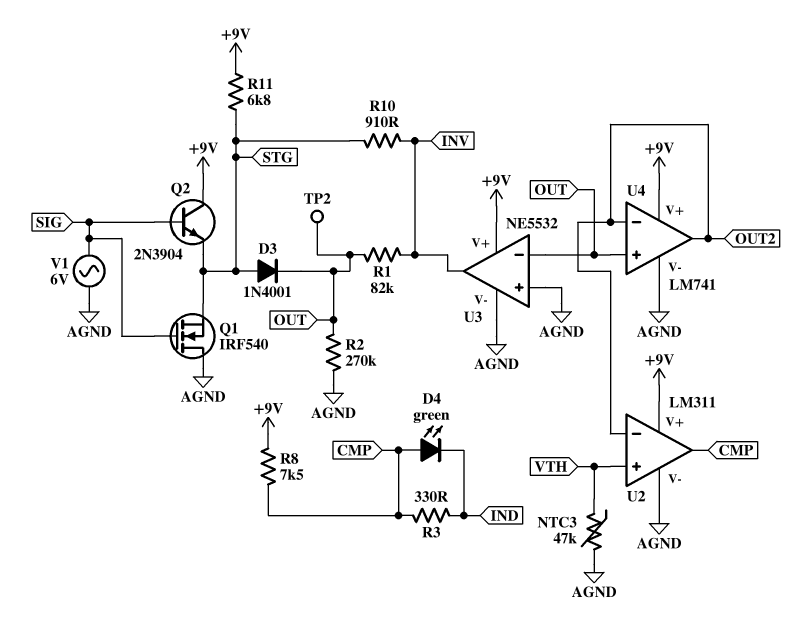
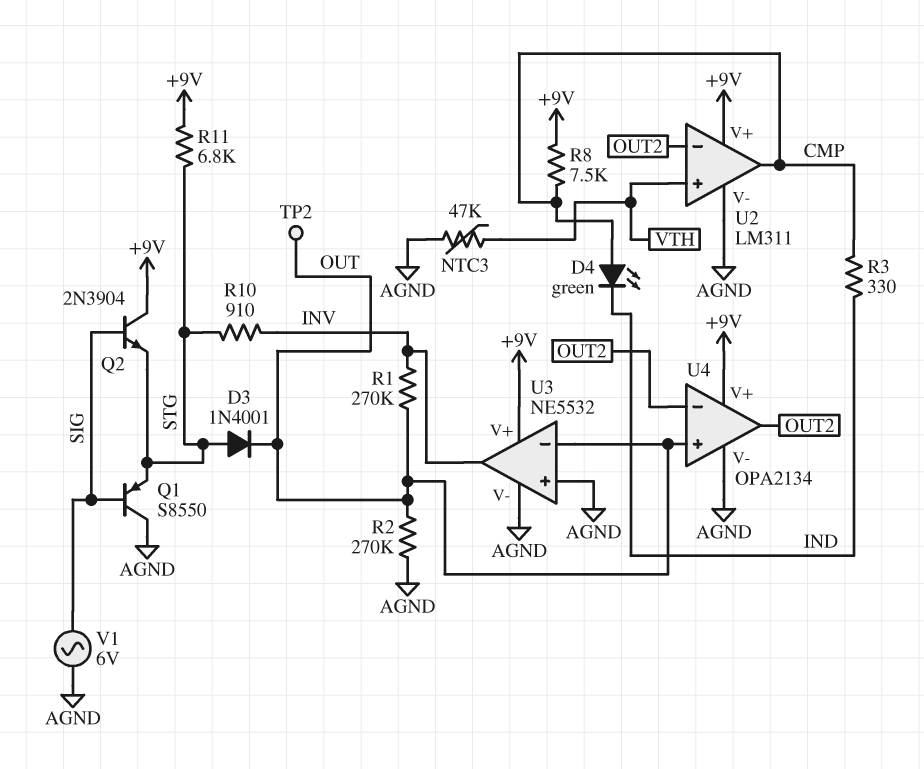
Q1: NMOS IRF540 (G SIG, D AGND, S STG) -> PNP S8550 (B SIG, C AGND, E STG)
R1: 82k (INV, OUT) -> 270k (INV, OUT)
U4: LM741 -> OPA2134

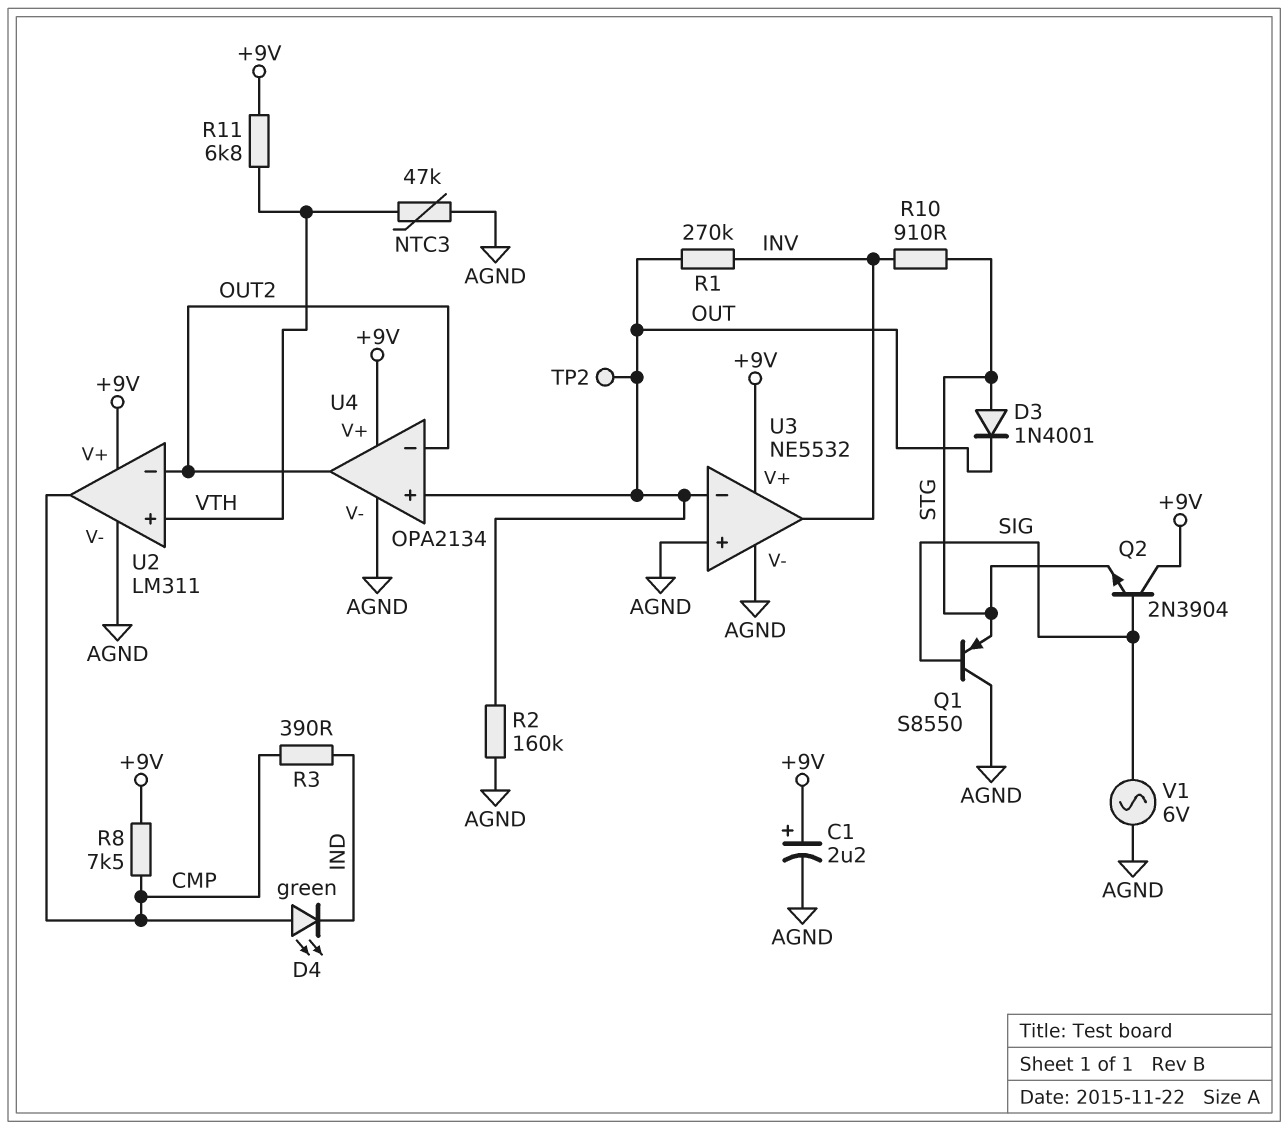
C1: none -> 2.2uF (plus +9V, minus AGND)
R2: 270k (AGND, OUT) -> 160k (AGND, OUT)
R3: 330 (CMP, IND) -> 390 (CMP, IND)
R11: 6.8k (+9V, STG) -> 6.8k (+9V, VTH)

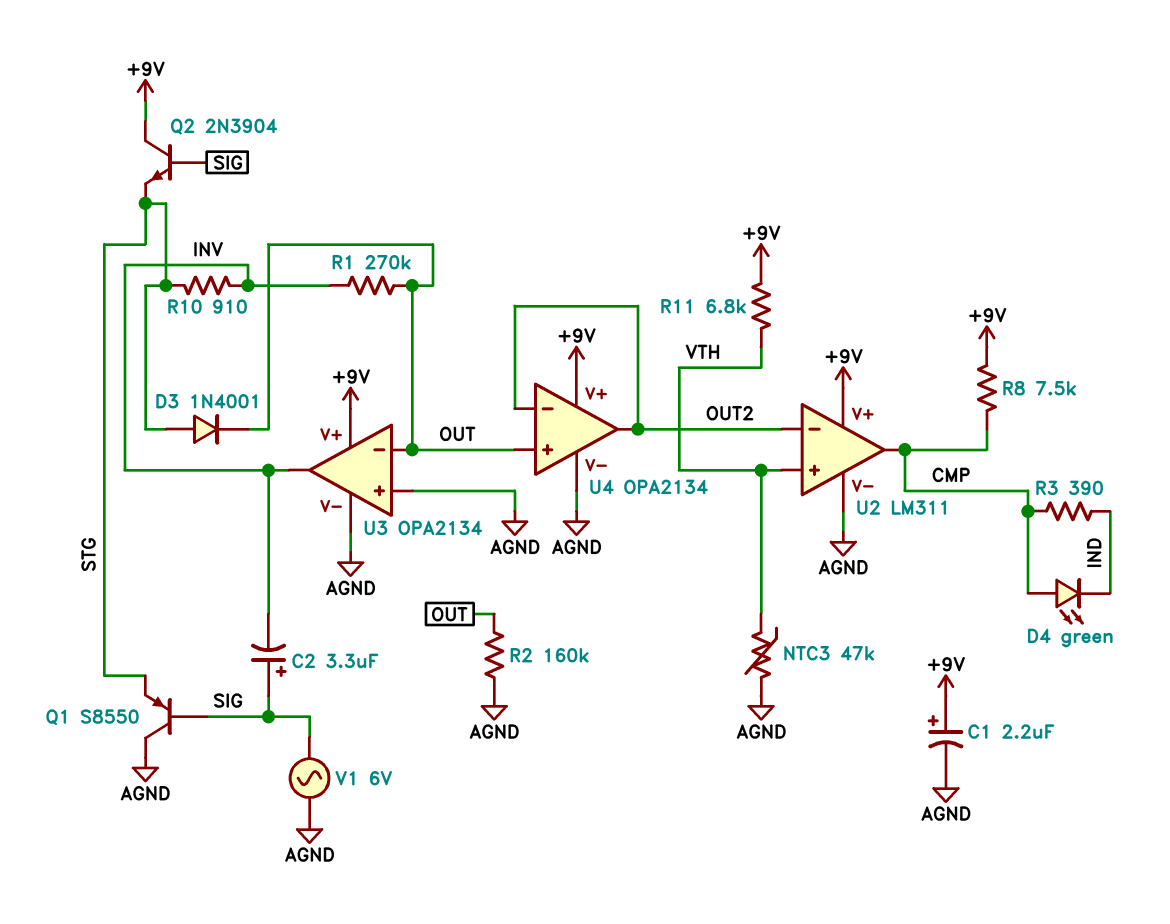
C2: none -> 3.3uF (plus SIG, minus INV)
TP2: test point (OUT) -> none
U3: NE5532 -> OPA2134

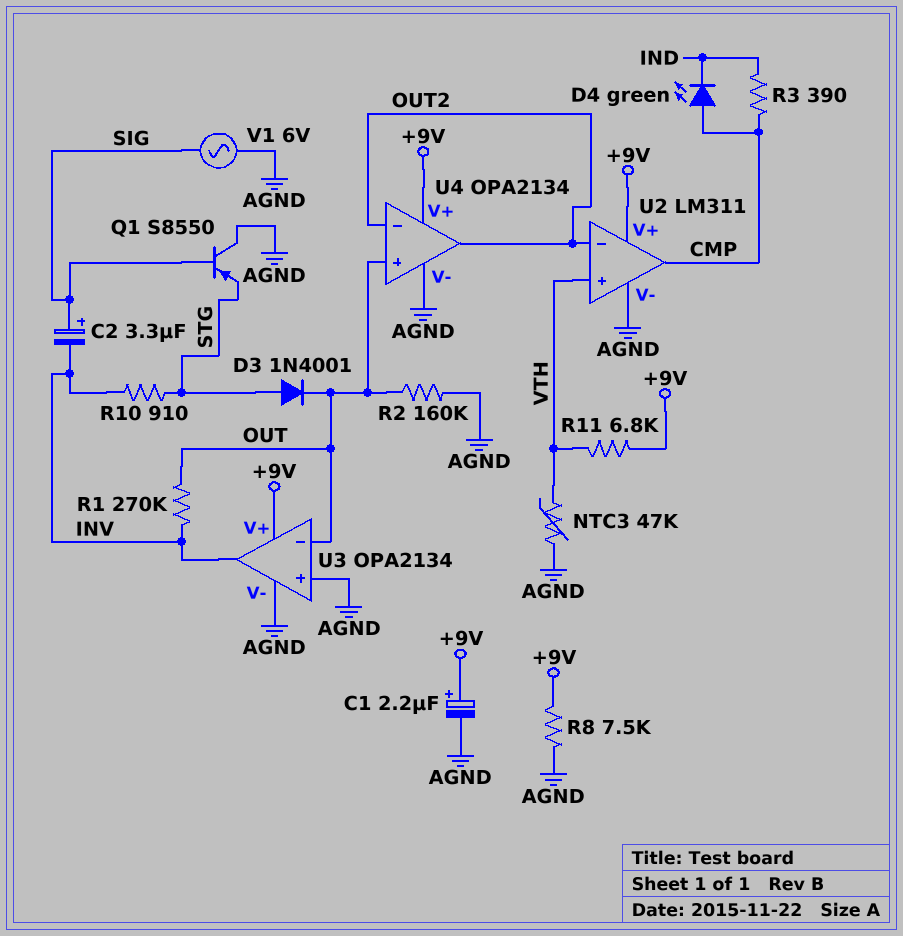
Q2: NPN 2N3904 (B SIG, C +9V, E STG) -> none
R8: 7.5k (+9V, CMP) -> 7.5k (+9V, AGND)

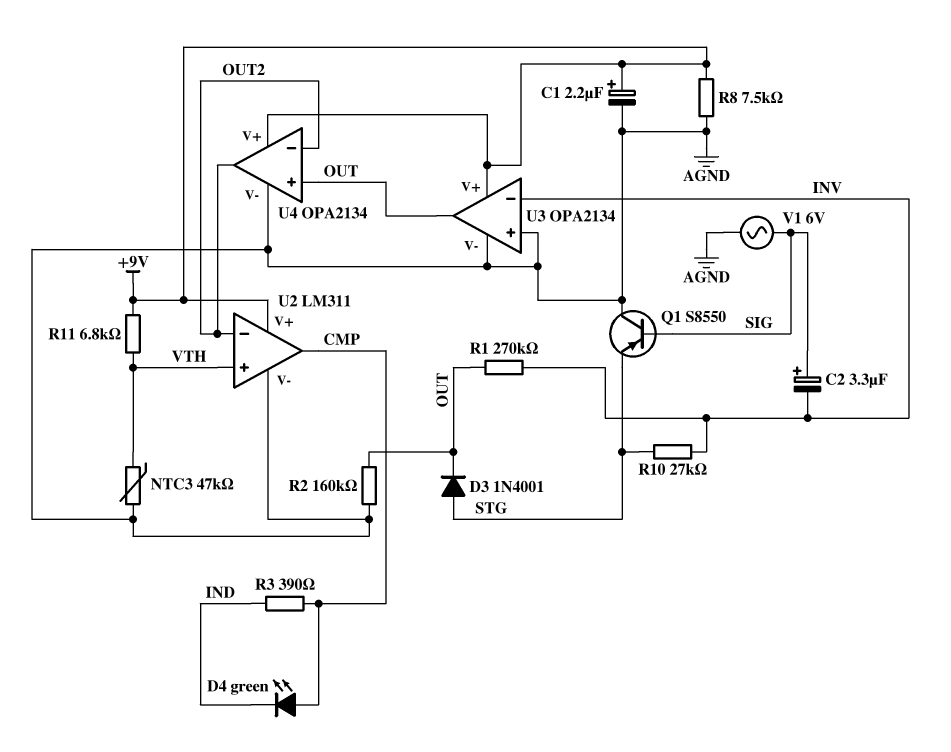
R10: 910 (INV, STG) -> 27k (INV, STG)
U3 pin in-: OUT -> INV
U3 pin out: INV -> OUT

